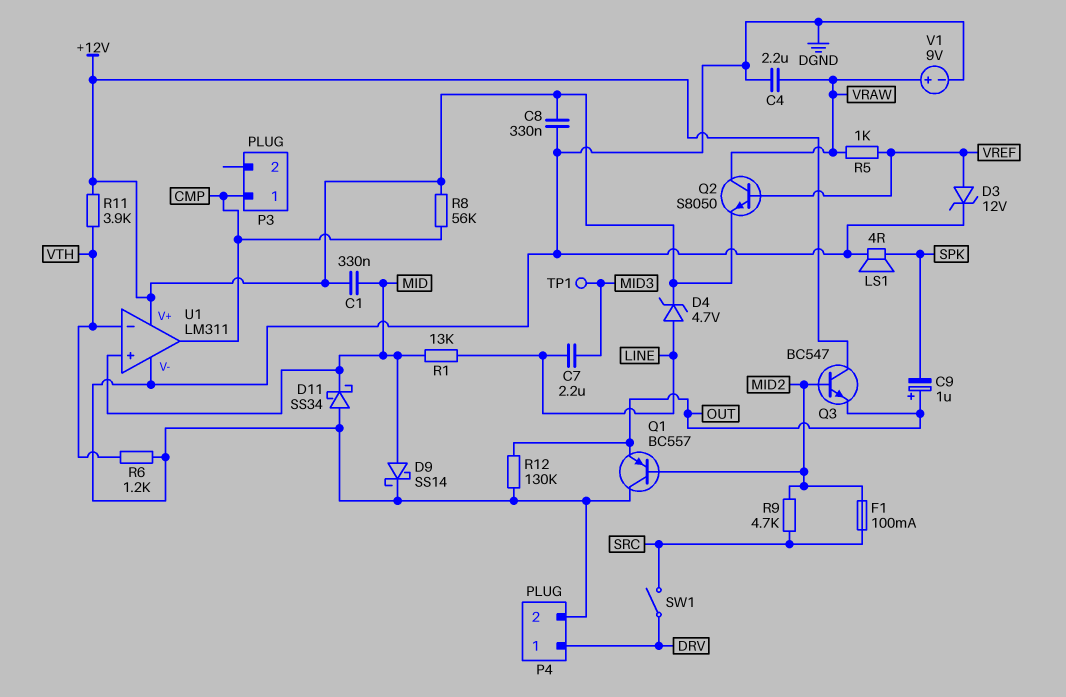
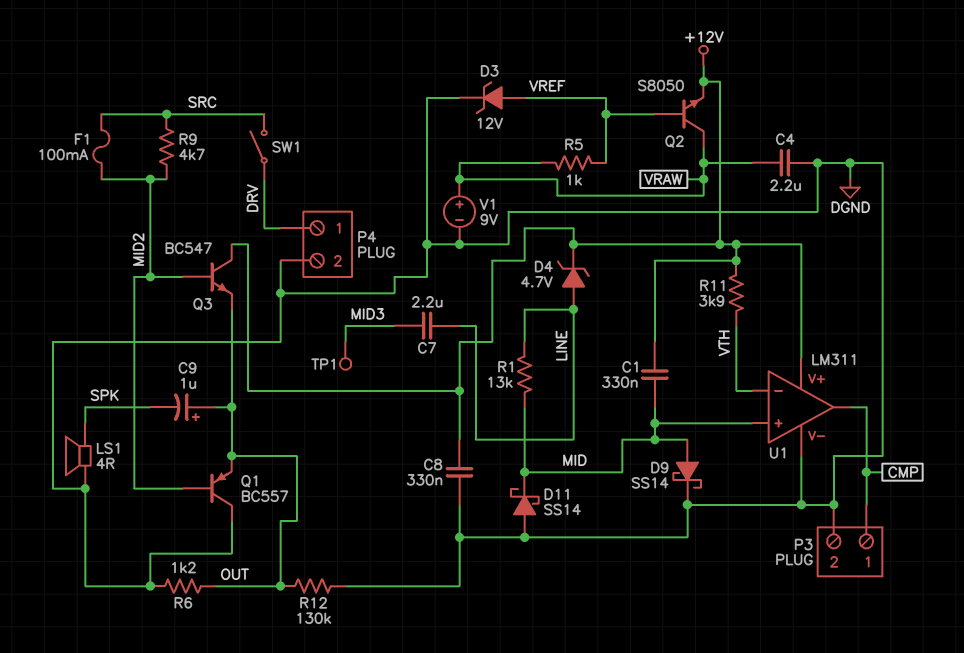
D11: schottky SS34 (A DGND, K MID) -> schottky SS14 (A DGND, K MID)
P3 pin 2: none -> DGND
R6: 1.2k (DGND, VTH) -> 1.2k (DGND, OUT)
R8: 56k (+12V, CMP) -> none

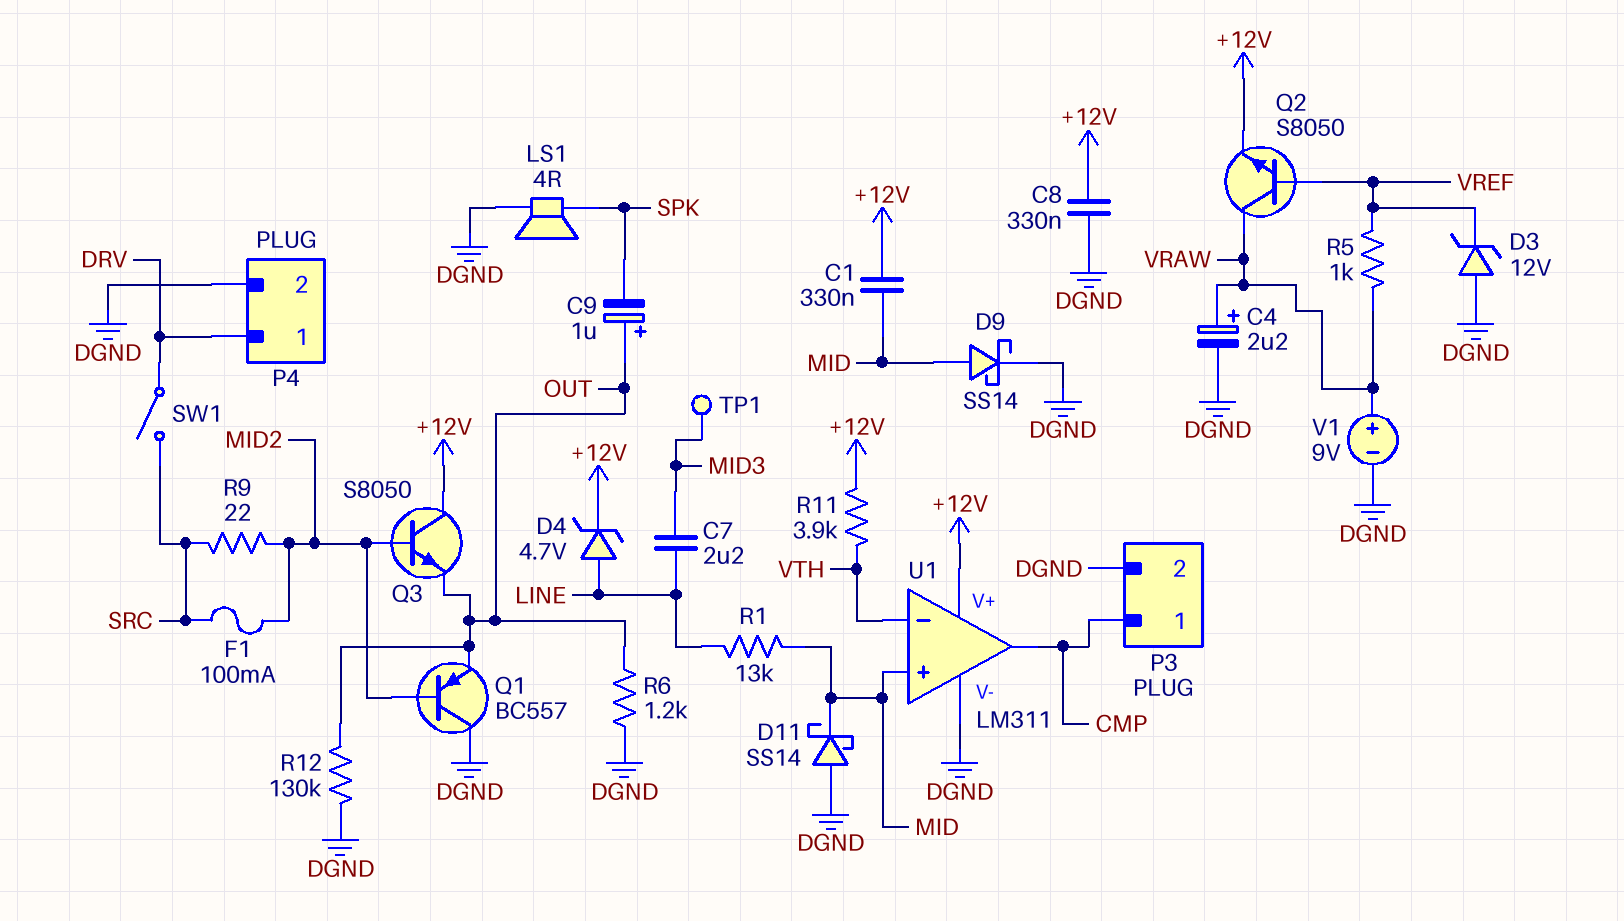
C4: 2.2uF (DGND, VRAW) -> 2.2uF (plus VRAW, minus DGND)
D3: zener 12V (A VREF, K DGND) -> zener 12V (A DGND, K VREF)
Q3: NPN BC547 (B MID2, C +12V, E OUT) -> NPN S8050 (B MID2, C +12V, E OUT)
R9: 4.7k (MID2, SRC) -> 22 (MID2, SRC)

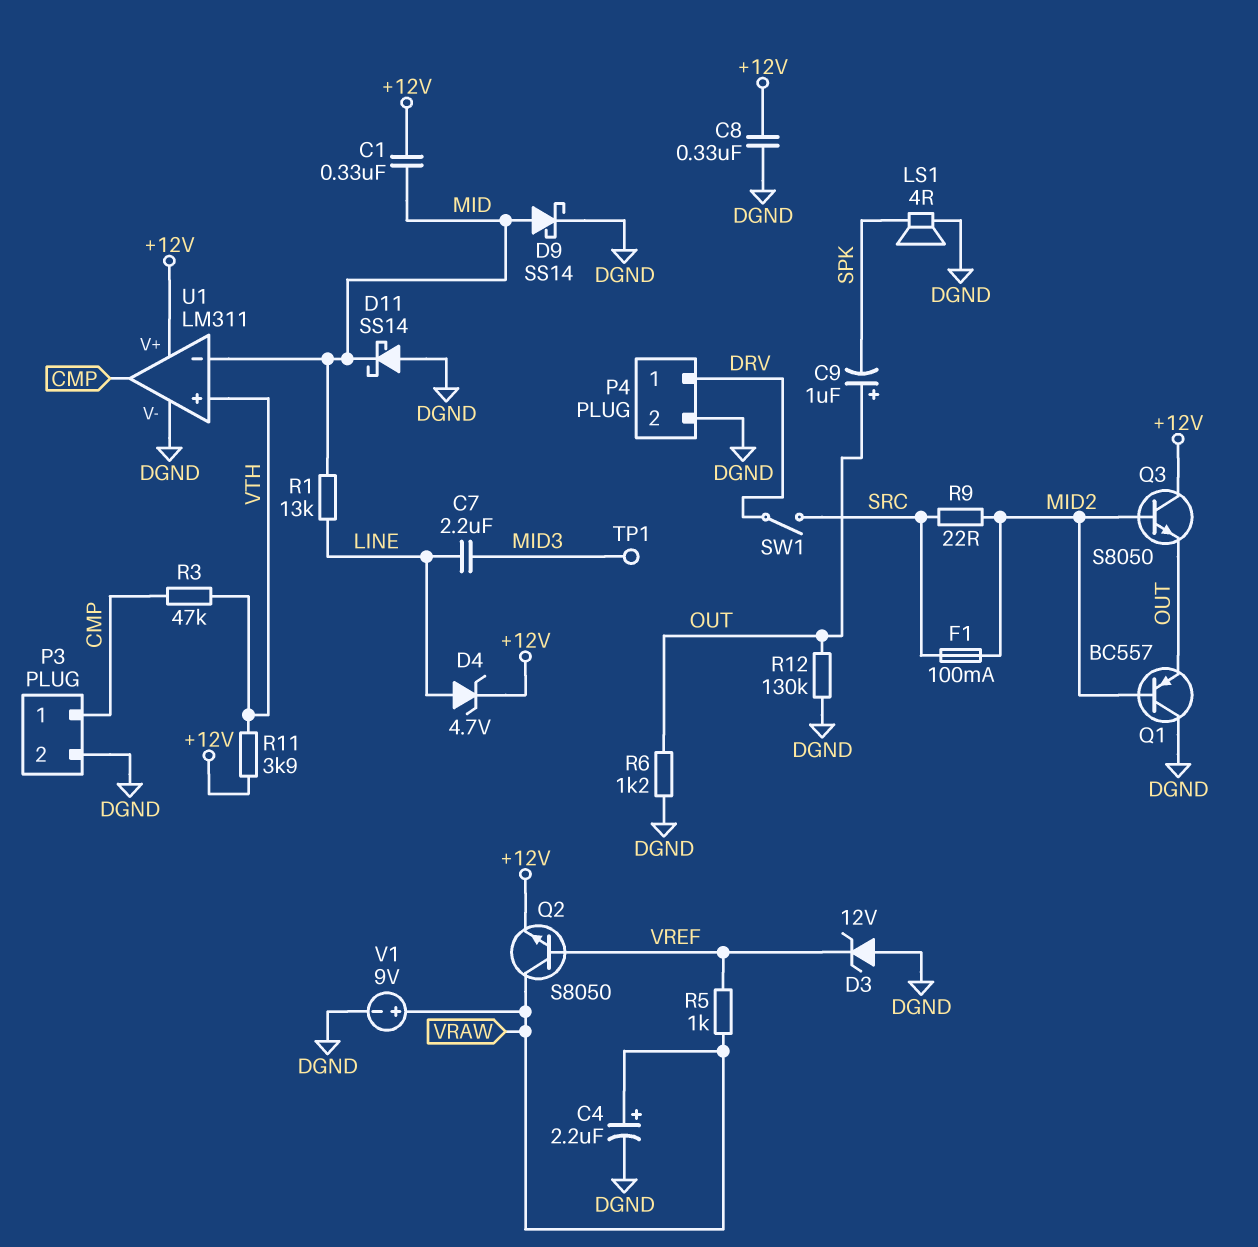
R3: none -> 47k (CMP, VTH)
U1 pin in+: MID -> VTH
U1 pin in-: VTH -> MID

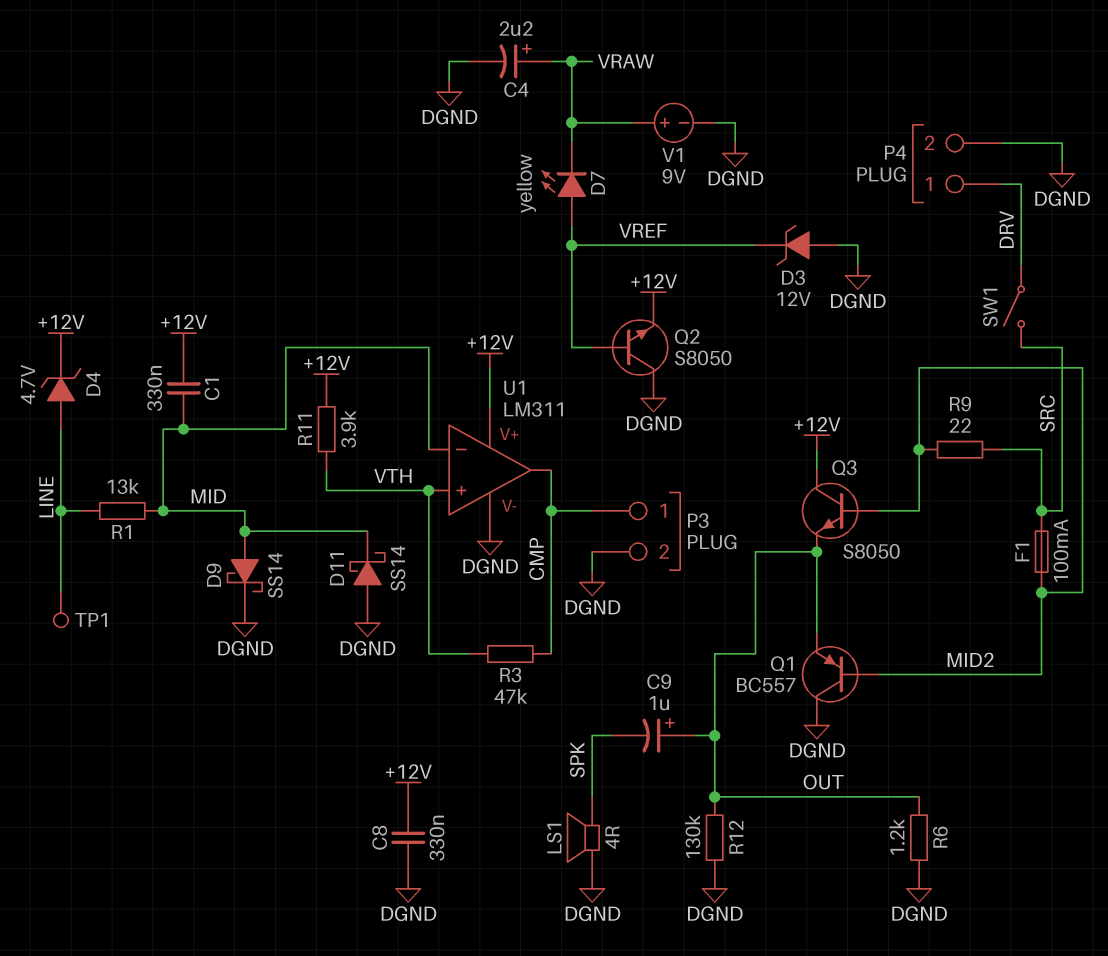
C7: 2.2uF (LINE, MID3) -> none
D7: none -> LED yellow (A VREF, K VRAW)
Q2: NPN S8050 (B VREF, C VRAW, E +12V) -> NPN S8050 (B VREF, C DGND, E +12V)
R5: 1k (VRAW, VREF) -> none
TP1: test point (MID3) -> test point (LINE)

